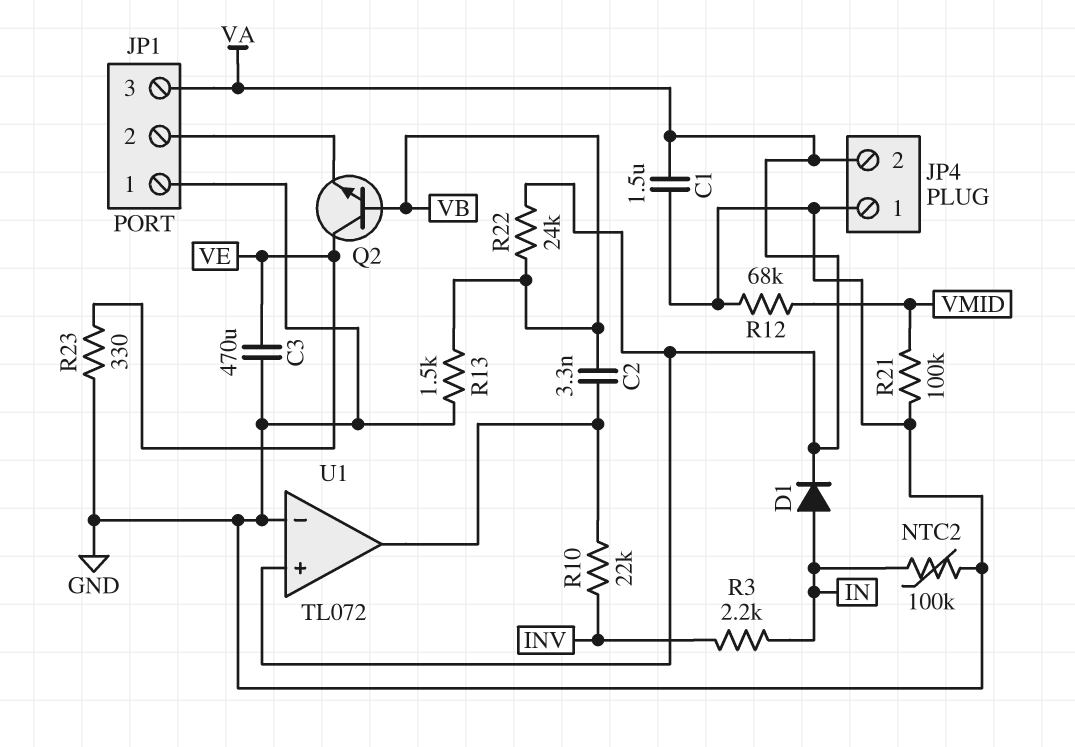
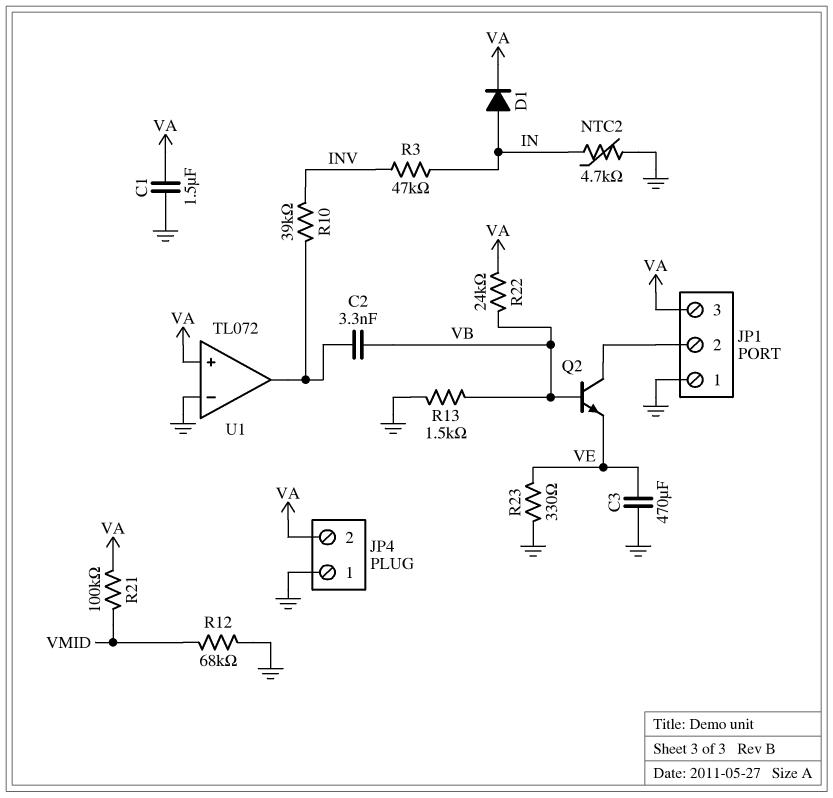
NTC2: 100k (GND, IN) -> 4.7k (GND, IN)
Q2: NPN (B VB, C VE, E JP1/2) -> NPN (B VB, C JP1/2, E VE)
R3: 2.2k (IN, INV) -> 47k (IN, INV)
R10: 22k (INV, U1/out) -> 39k (INV, U1/out)
R21: 100k (GND, VMID) -> 100k (VA, VMID)

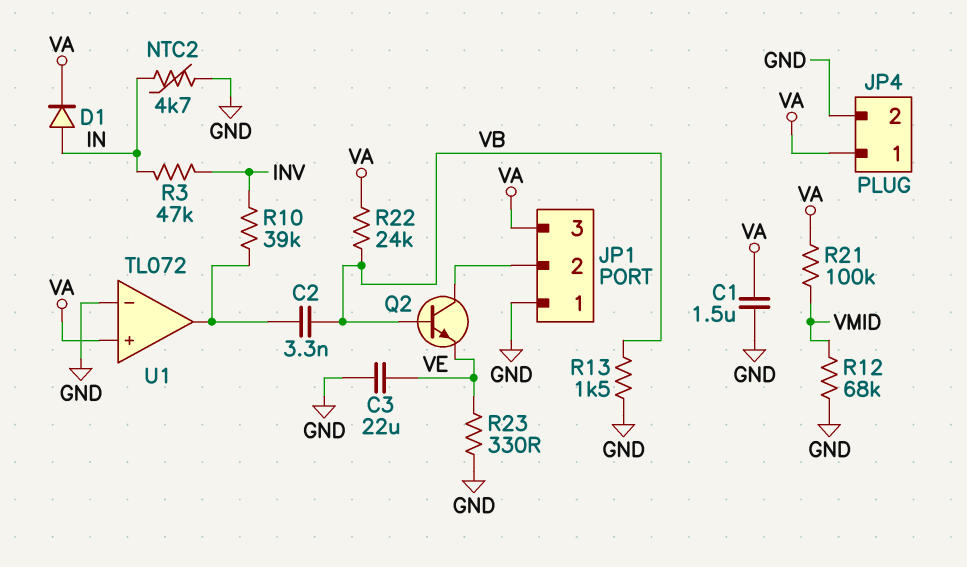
C3: 470uF (GND, VE) -> 22uF (GND, VE)
JP4 pin 1: GND -> VA
JP4 pin 2: VA -> GND

